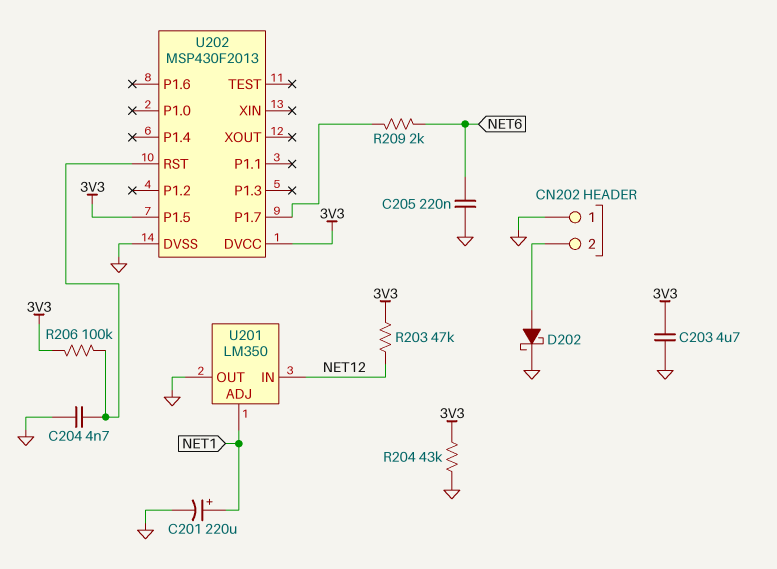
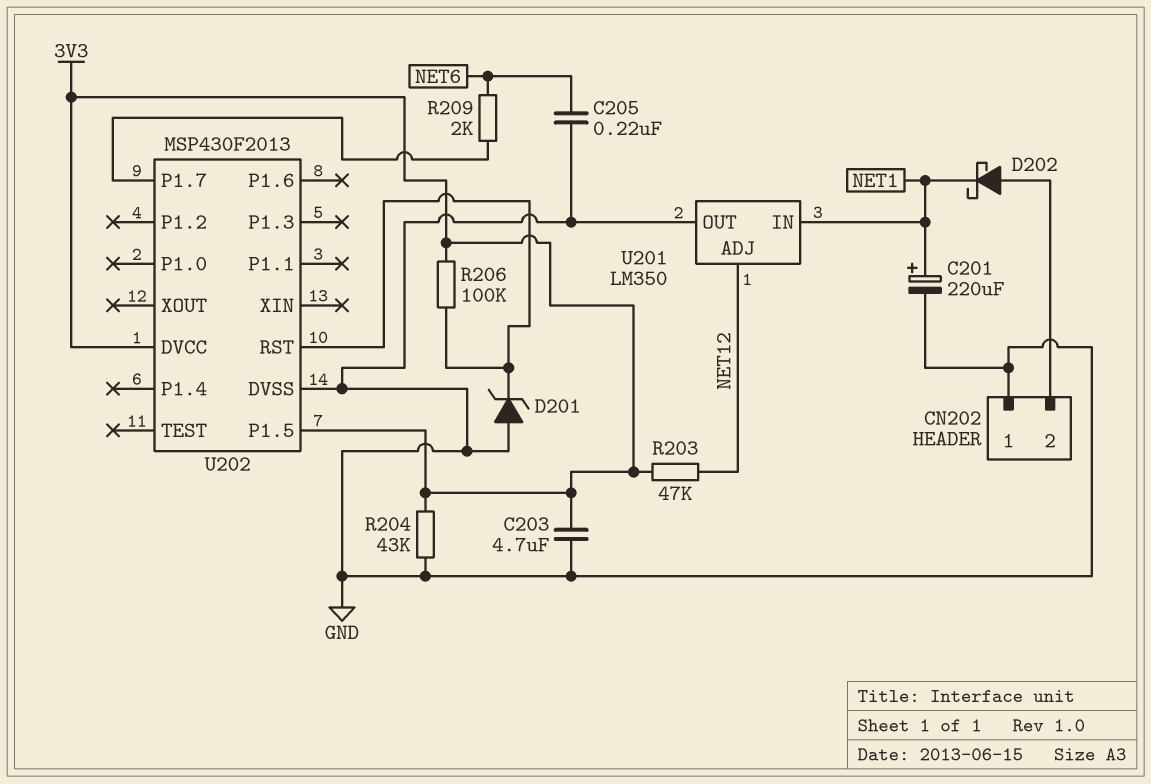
C204: 4.7nF (GND, U202/RST) -> none
D201: none -> zener (A GND, K U202/RST)
D202: schottky (A CN202/2, K GND) -> schottky (A CN202/2, K NET1)
U201 pin ADJ: NET1 -> NET12
U201 pin IN: NET12 -> NET1

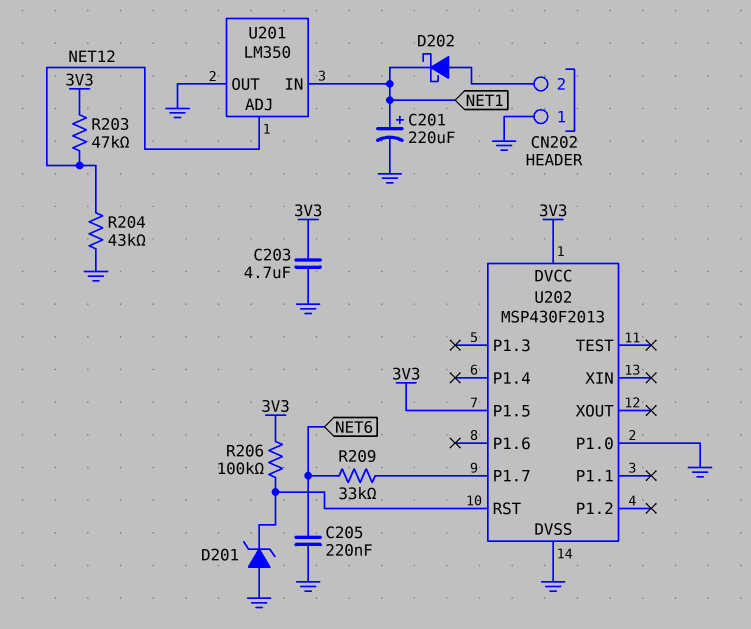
R204: 43k (3V3, GND) -> 43k (GND, NET12)
R209: 2k (NET6, U202/P1.7) -> 33k (NET6, U202/P1.7)
U202 pin P1.0: none -> GND

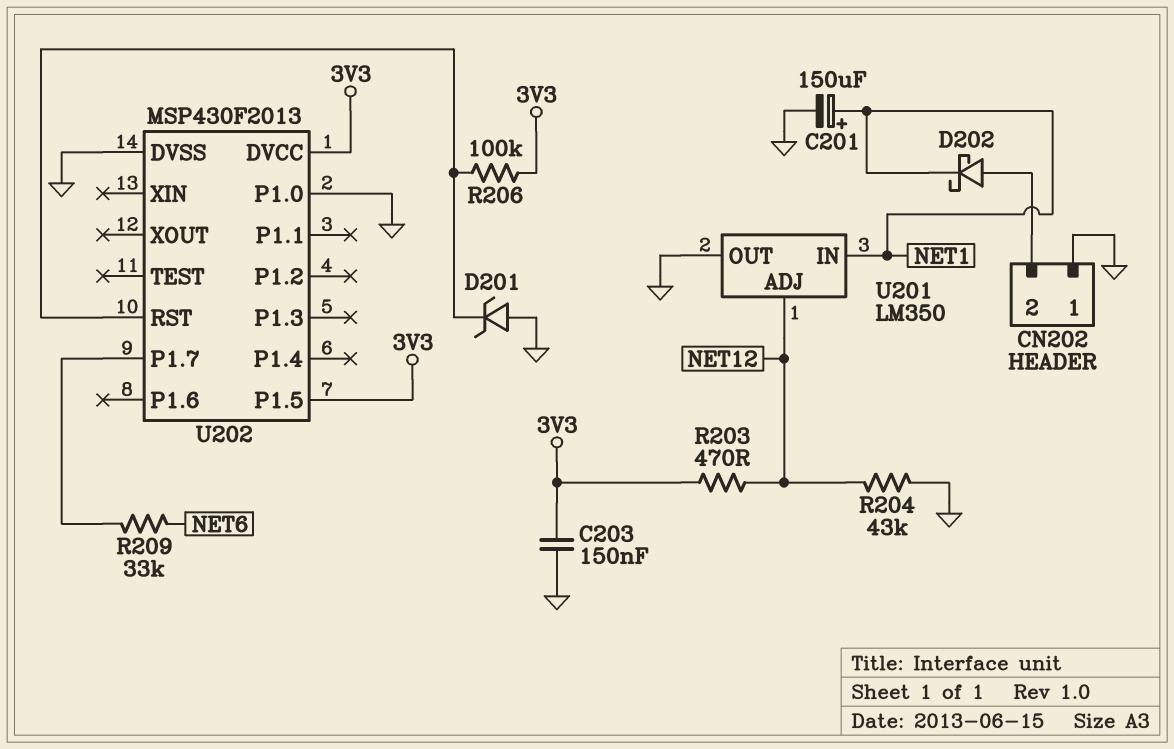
C201: 220uF (plus NET1, minus GND) -> 150uF (plus NET1, minus GND)
C203: 4.7uF (3V3, GND) -> 150nF (3V3, GND)
C205: 220nF (GND, NET6) -> none
R203: 47k (3V3, NET12) -> 470 (3V3, NET12)

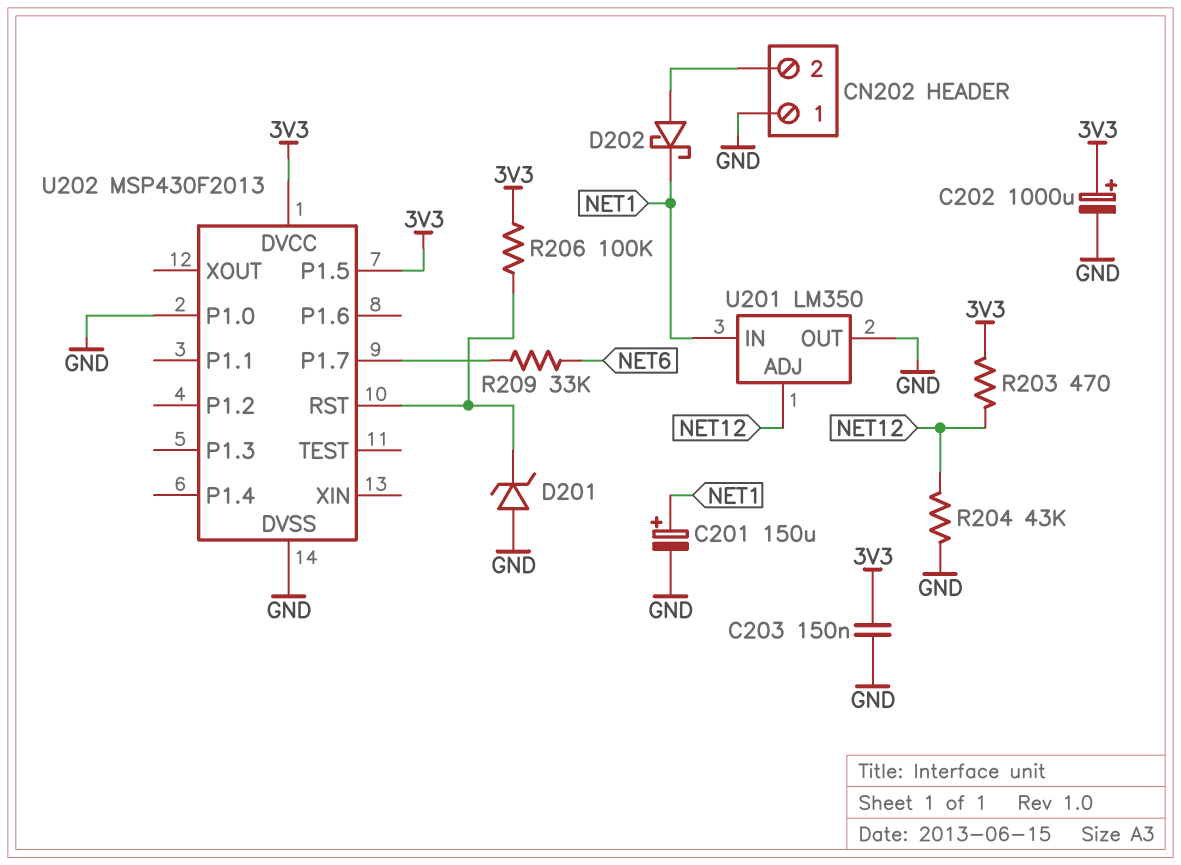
C202: none -> 1000uF (plus 3V3, minus GND)

